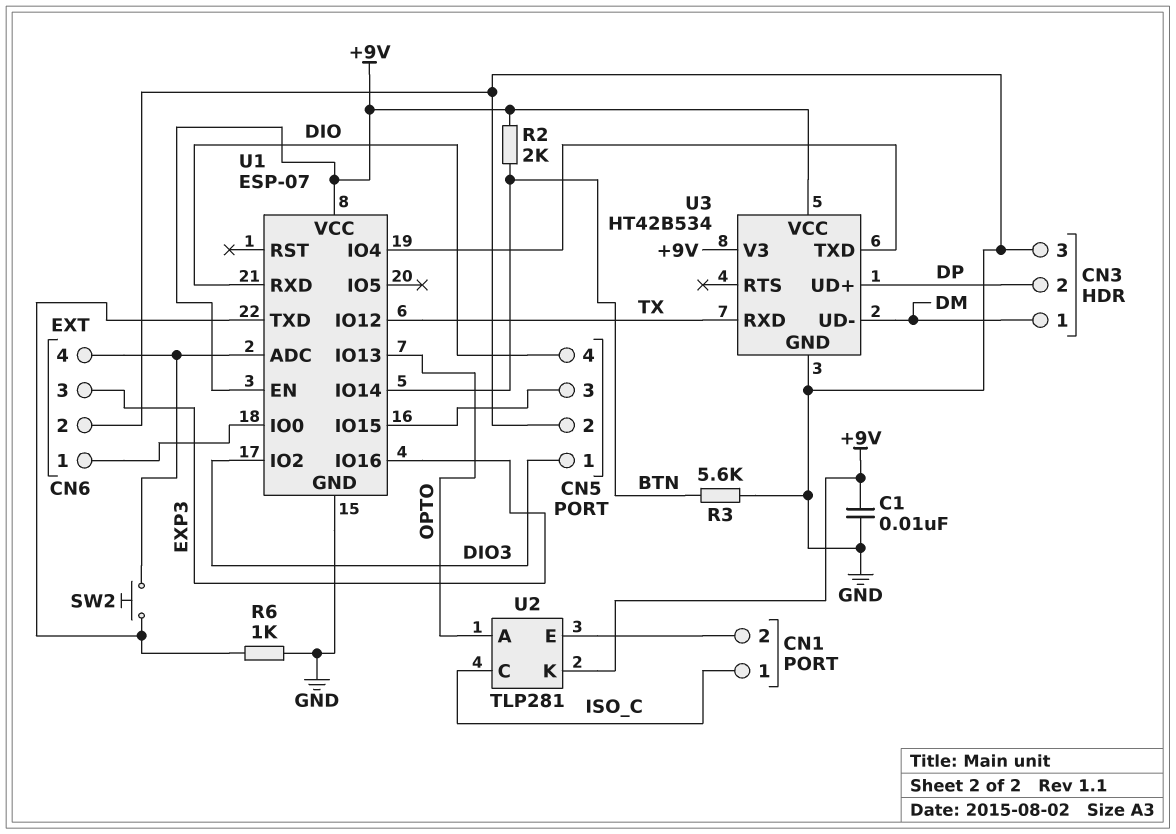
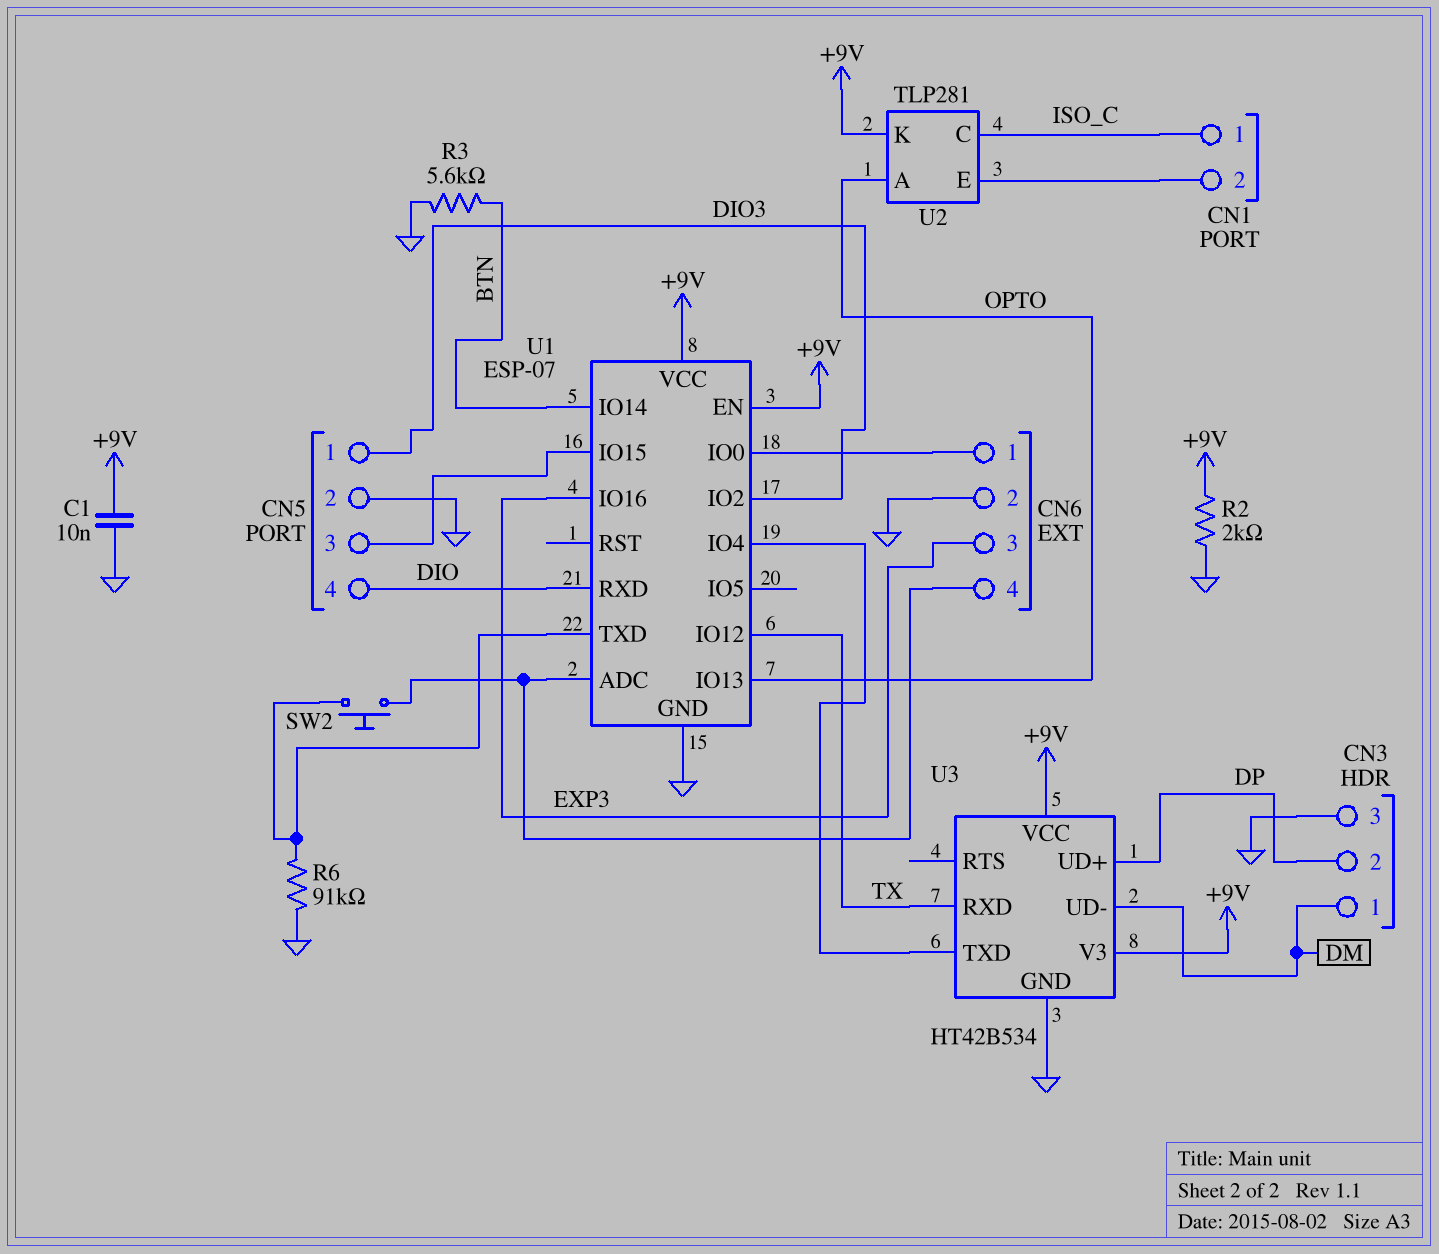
R2: 2k (+9V, BTN) -> 2k (+9V, GND)
R6: 1k (GND, U1/TXD) -> 91k (GND, U1/TXD)

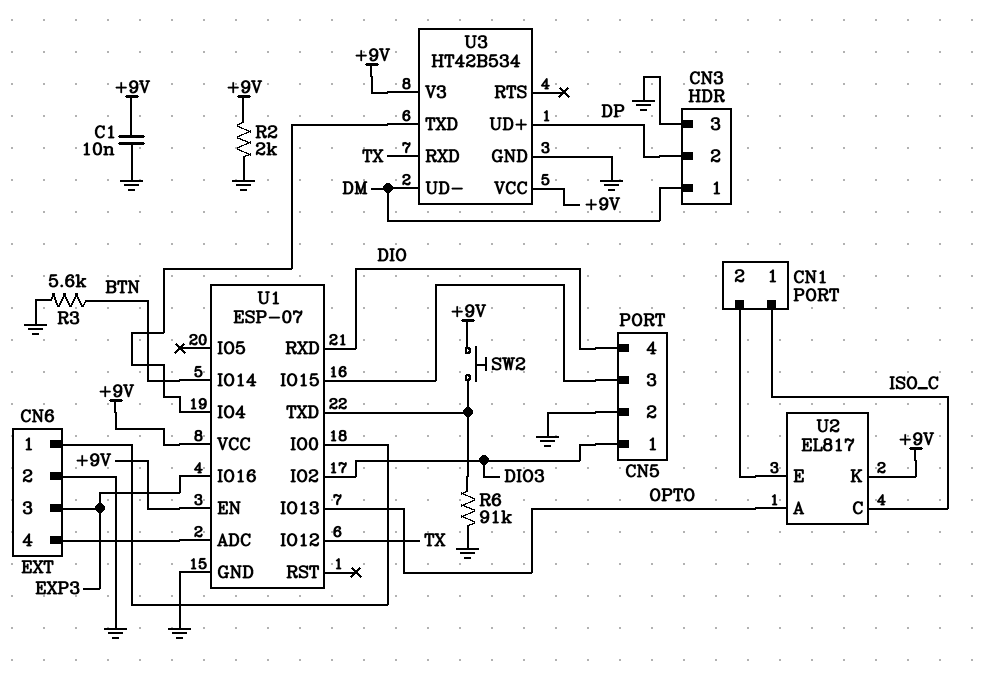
SW2: button (CN6/4, U1/TXD) -> button (+9V, U1/TXD)
U2: TLP281 -> EL817

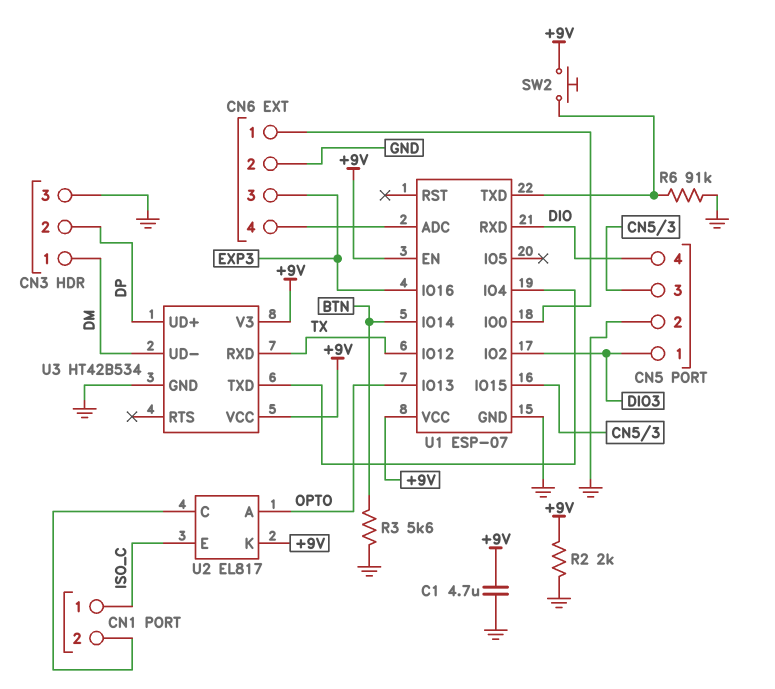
C1: 10nF (+9V, GND) -> 4.7uF (+9V, GND)
U2 pin C: ISO_C -> CN1/2
U2 pin E: CN1/2 -> ISO_C

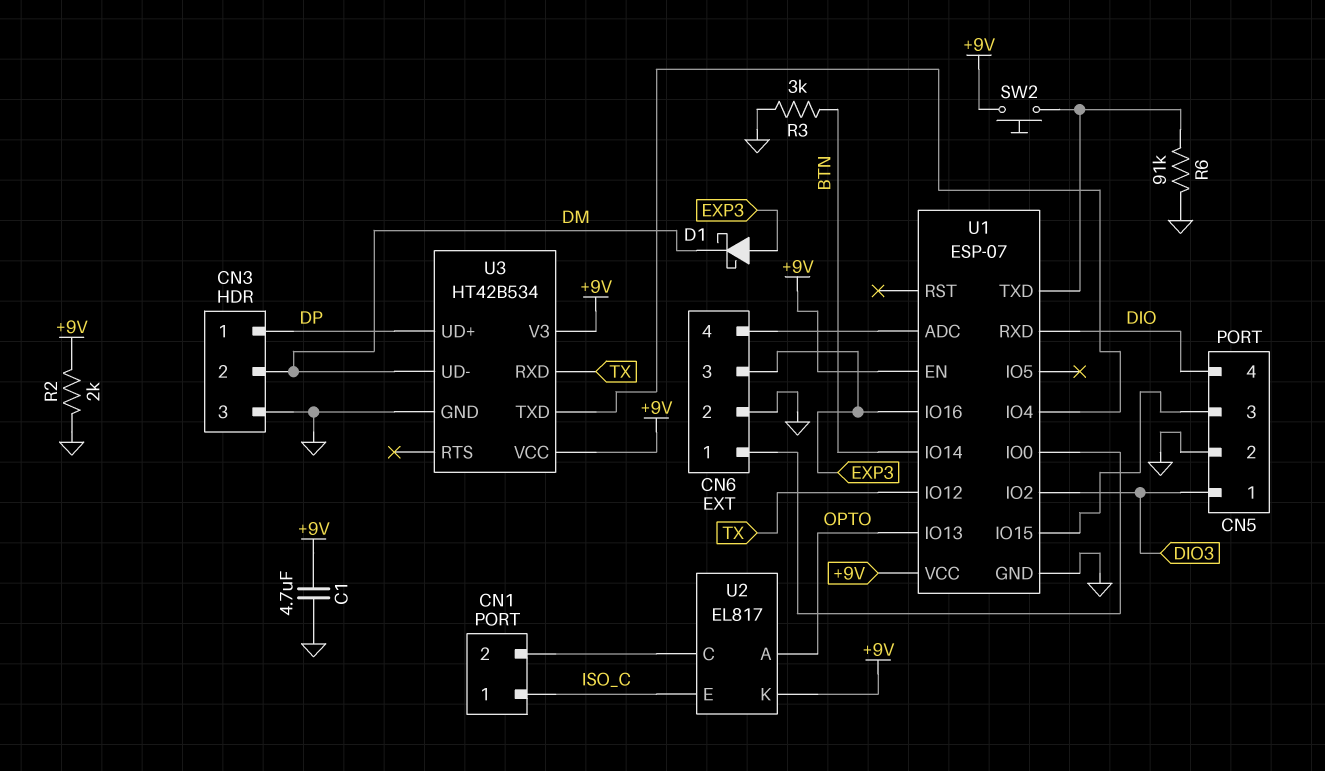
CN3 pin 1: DM -> DP
CN3 pin 2: DP -> DM
D1: none -> schottky (A EXP3, K DM)
R3: 5.6k (BTN, GND) -> 3k (BTN, GND)

